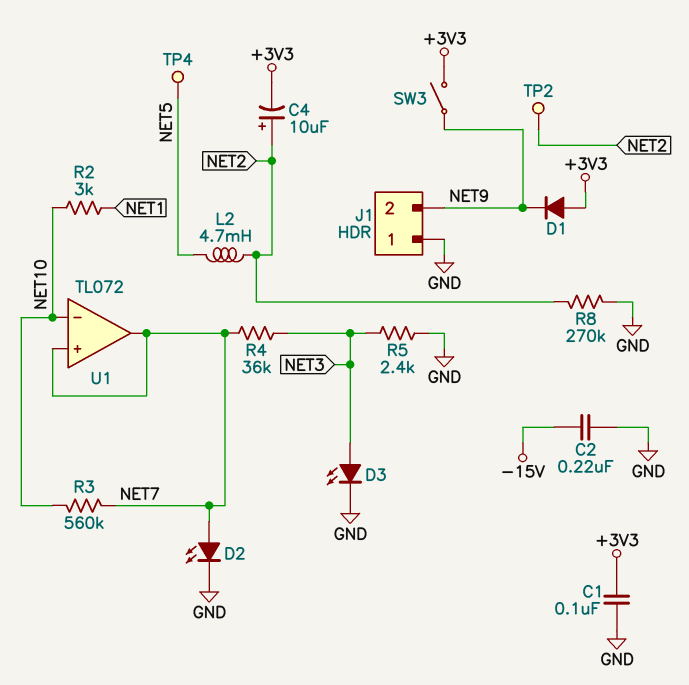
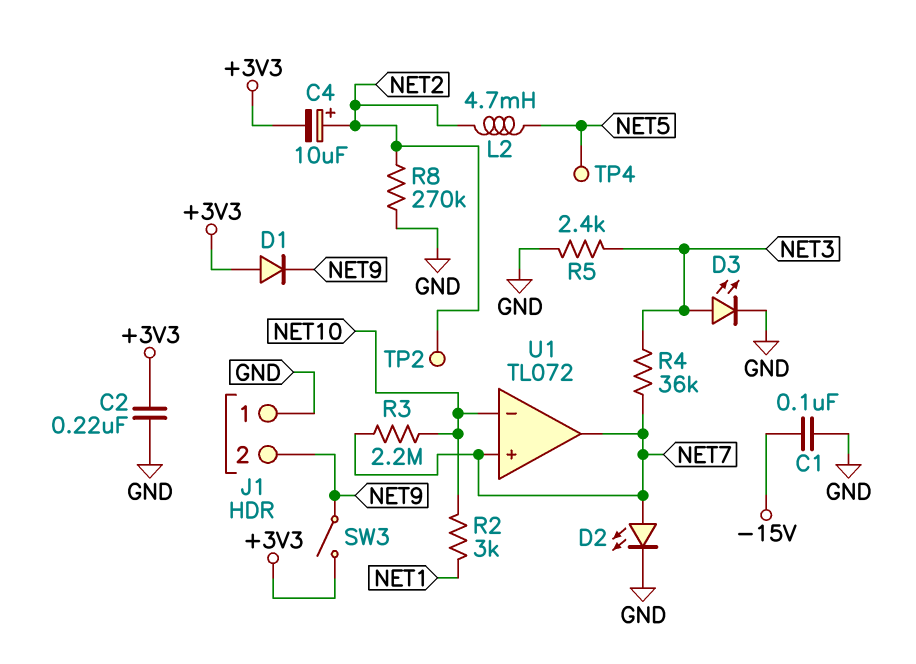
C1: 100nF (+3V3, GND) -> 100nF (-15V, GND)
C2: 220nF (-15V, GND) -> 220nF (+3V3, GND)
R3: 560k (NET7, NET10) -> 2.2M (NET7, NET10)

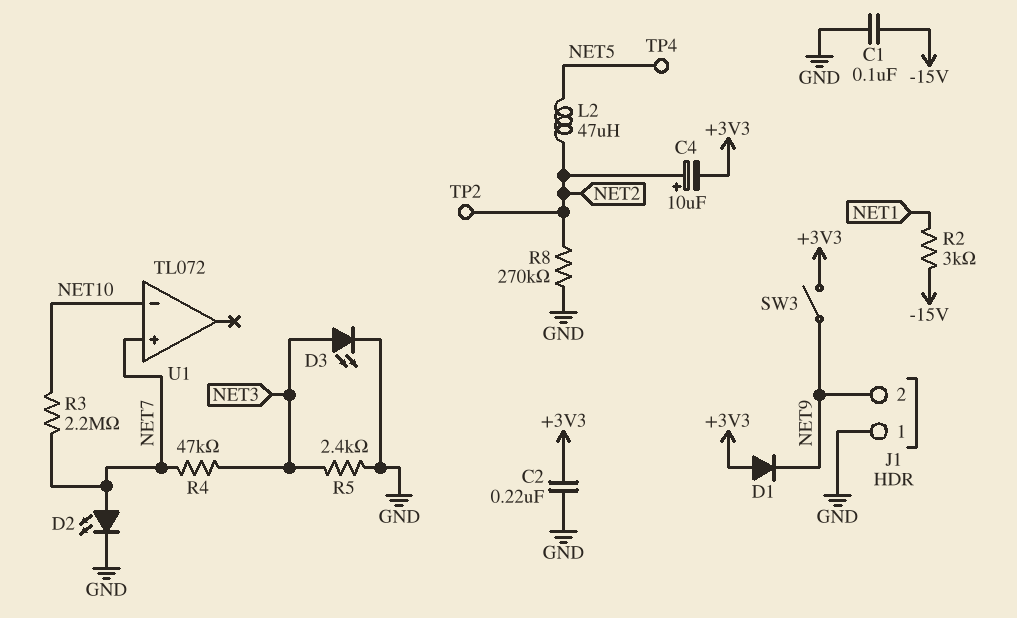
L2: 4.7mH (NET2, NET5) -> 47uH (NET2, NET5)
R2: 3k (NET1, NET10) -> 3k (-15V, NET1)
R4: 36k (NET3, NET7) -> 47k (NET3, NET7)
U1 pin out: NET7 -> none

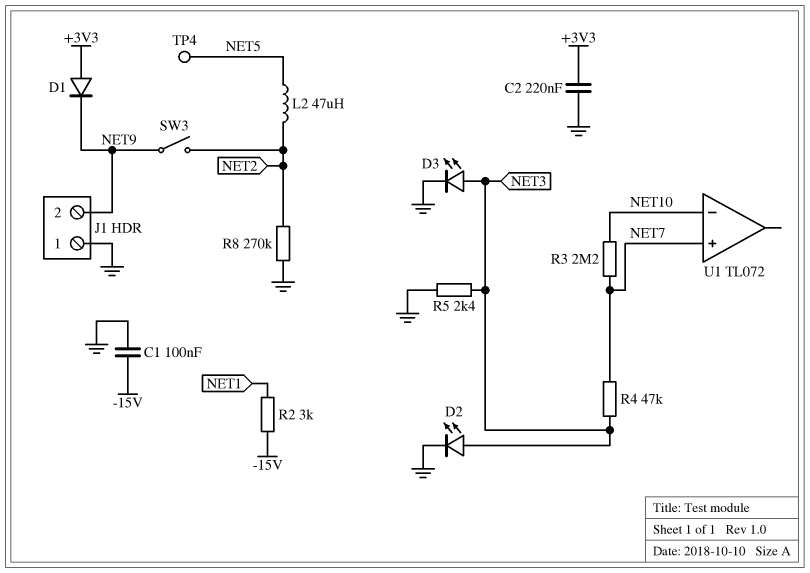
C4: 10uF (plus NET2, minus +3V3) -> none
D2: LED (A NET7, K GND) -> LED (A NET3, K GND)
SW3: switch (+3V3, NET9) -> switch (NET2, NET9)
TP2: test point (NET2) -> none

